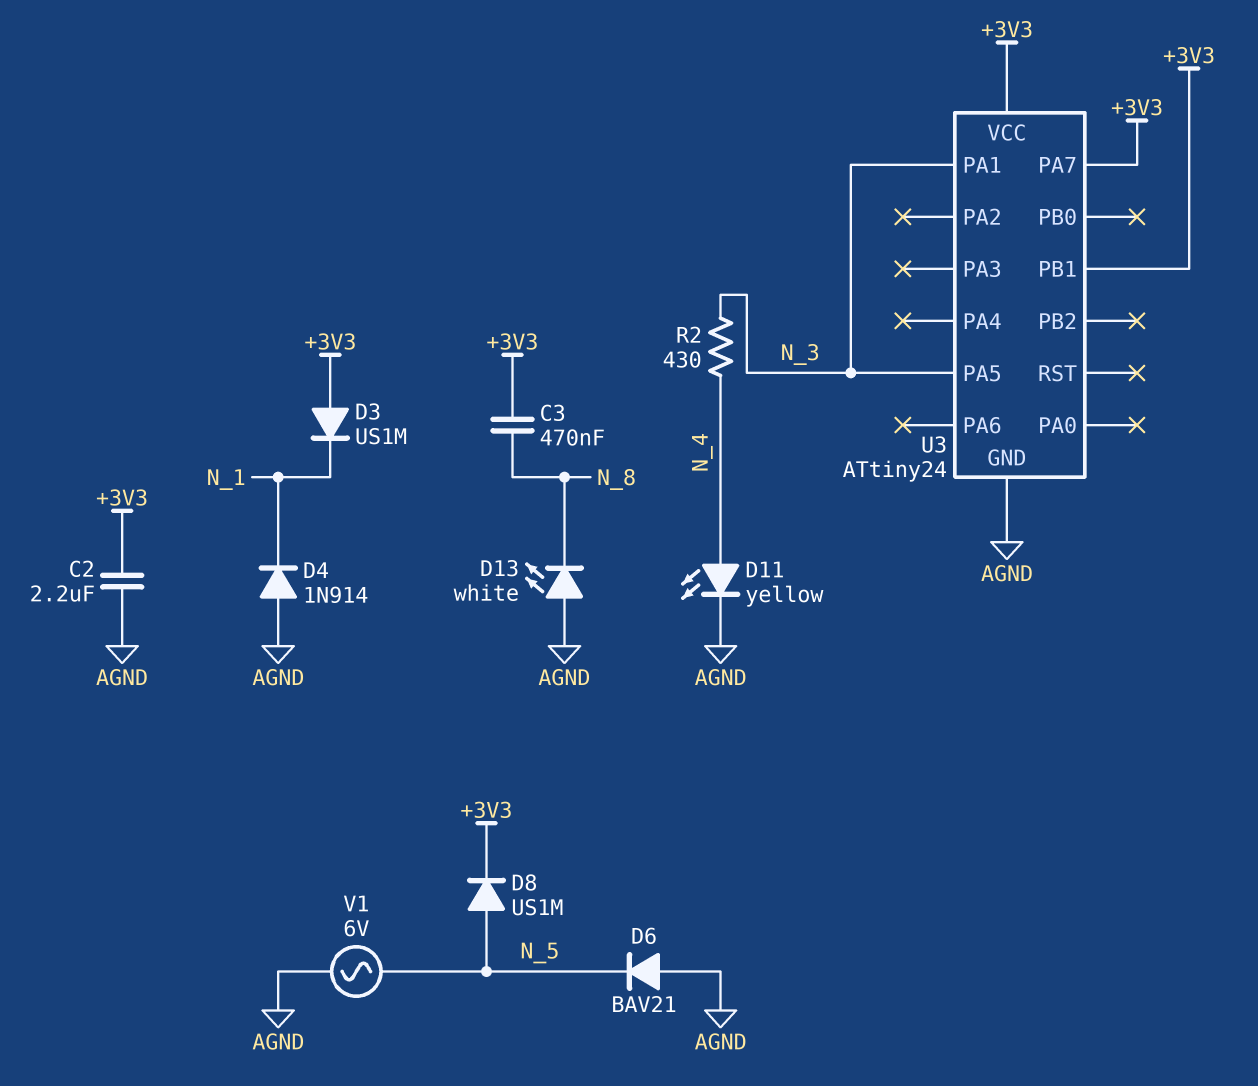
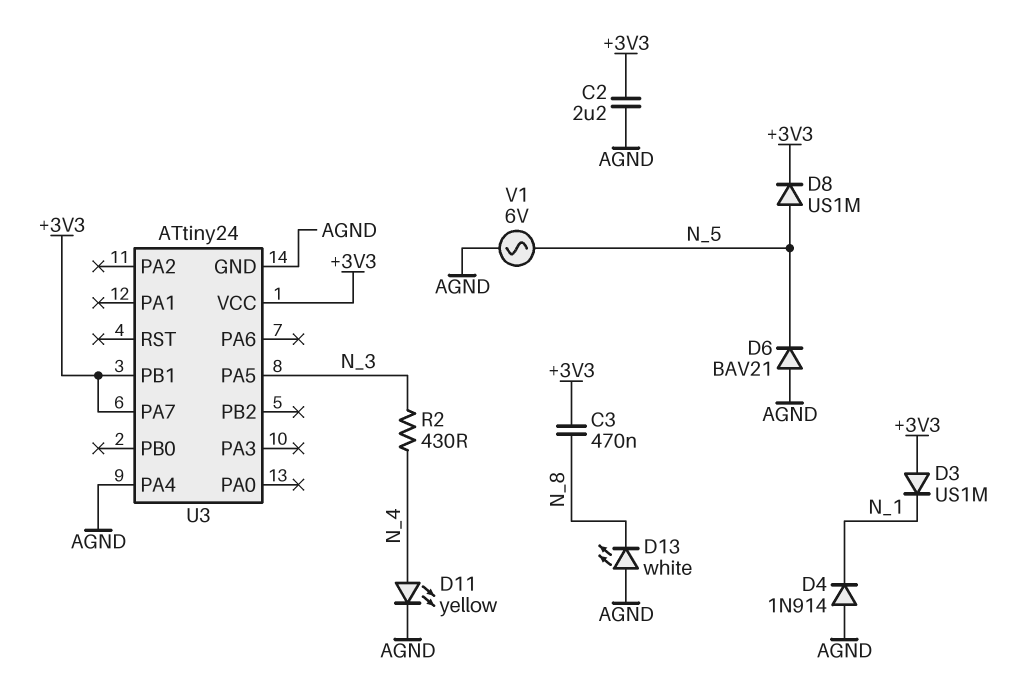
U3 pin PA1: N_3 -> none
U3 pin PA4: none -> AGND

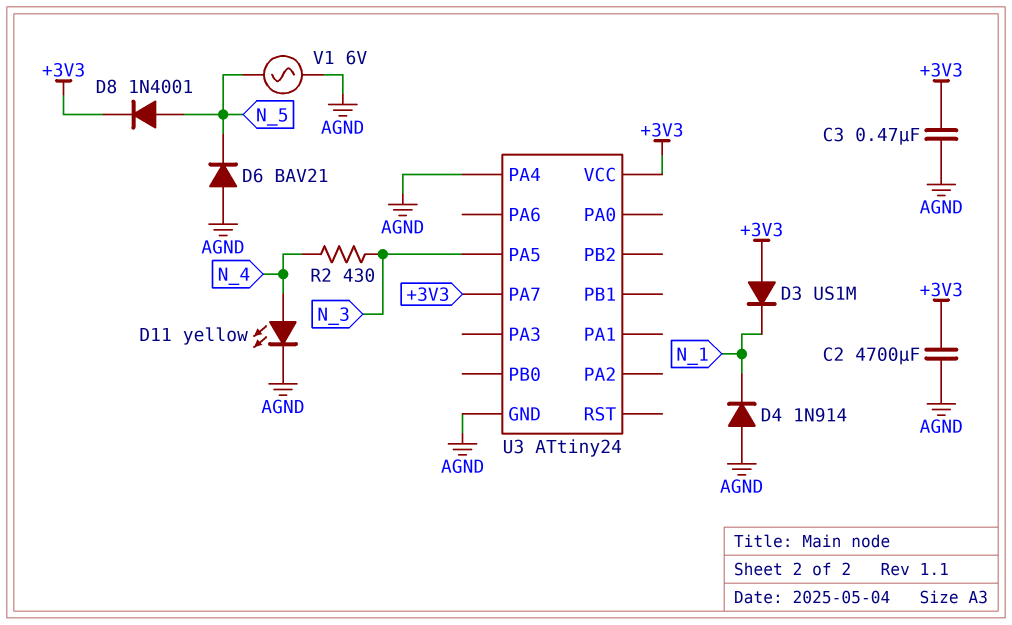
C2: 2.2uF (+3V3, AGND) -> 4700uF (+3V3, AGND)
C3: 470nF (+3V3, N_8) -> 470nF (+3V3, AGND)
D8: diode US1M (A N_5, K +3V3) -> diode 1N4001 (A N_5, K +3V3)
D13: LED white (A AGND, K N_8) -> none
U3 pin PB1: +3V3 -> none

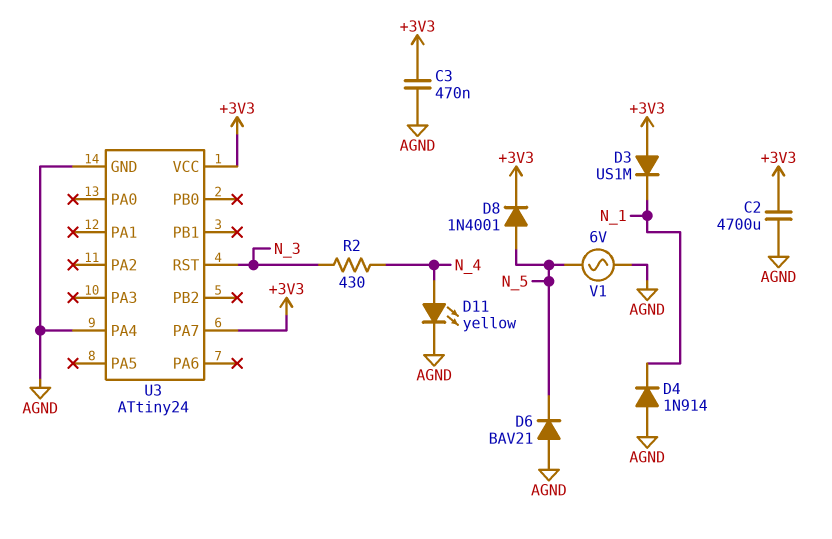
U3 pin PA5: N_3 -> none
U3 pin RST: none -> N_3

